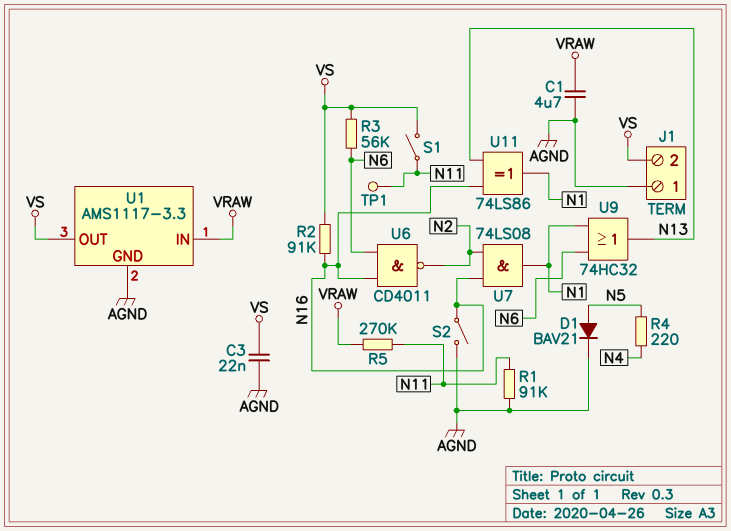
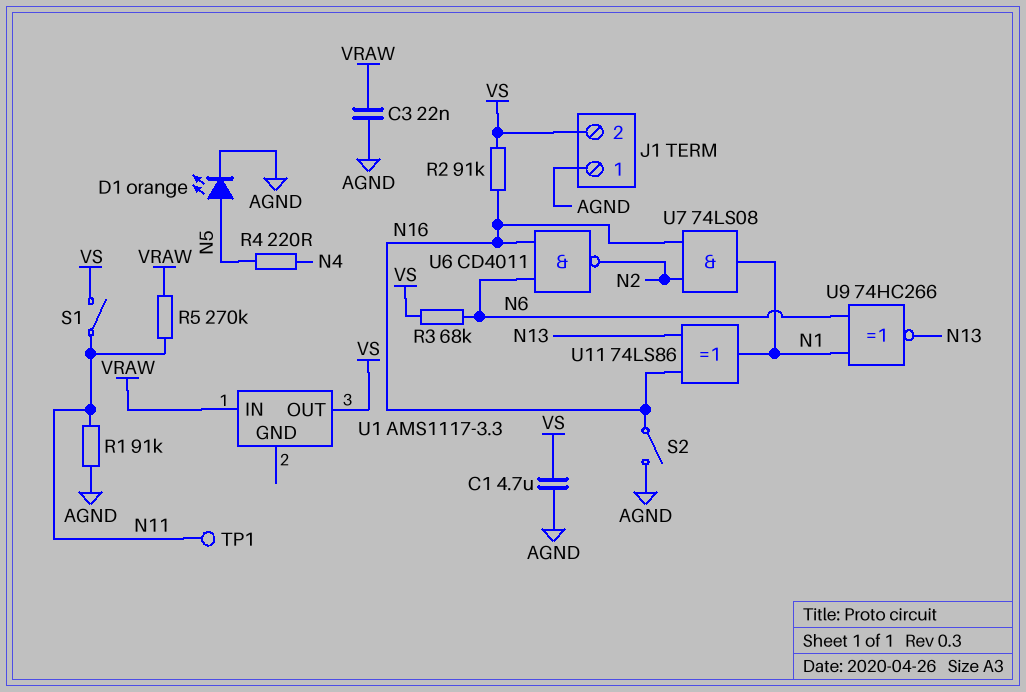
C1: 4.7uF (AGND, VRAW) -> 4.7uF (AGND, VS)
C3: 22nF (AGND, VS) -> 22nF (AGND, VRAW)
D1: diode BAV21 (A N5, K AGND) -> LED orange (A N5, K AGND)
R3: 56k (N6, VS) -> 68k (N6, VS)
U1 pin GND: AGND -> none
U9: OR 74HC32 (in N1, in N6, out N13) -> XNOR 74HC266 (in N1, in N6, out N13)

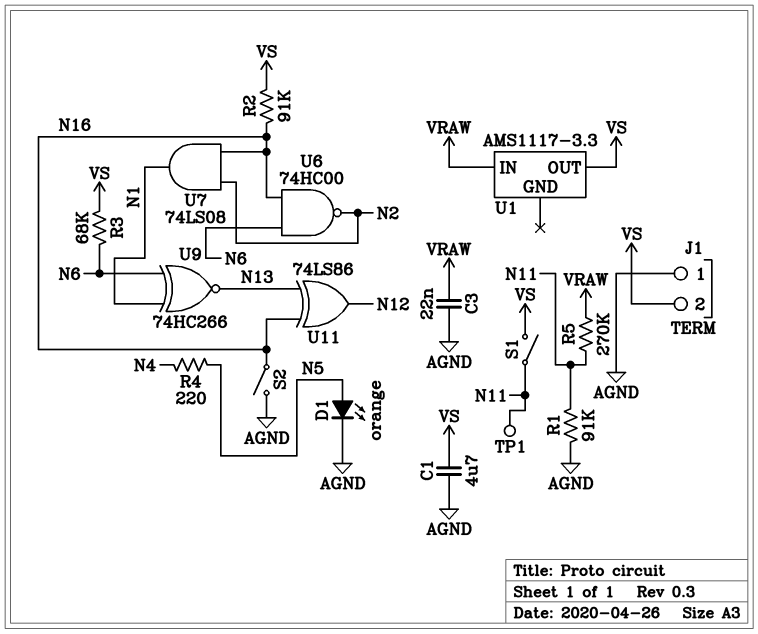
U6: NAND CD4011 (in N6, in N16, out N2) -> NAND 74HC00 (in N6, in N16, out N2)
U11: XOR 74LS86 (in N13, in N16, out N1) -> XOR 74LS86 (in N13, in N16, out N12)

